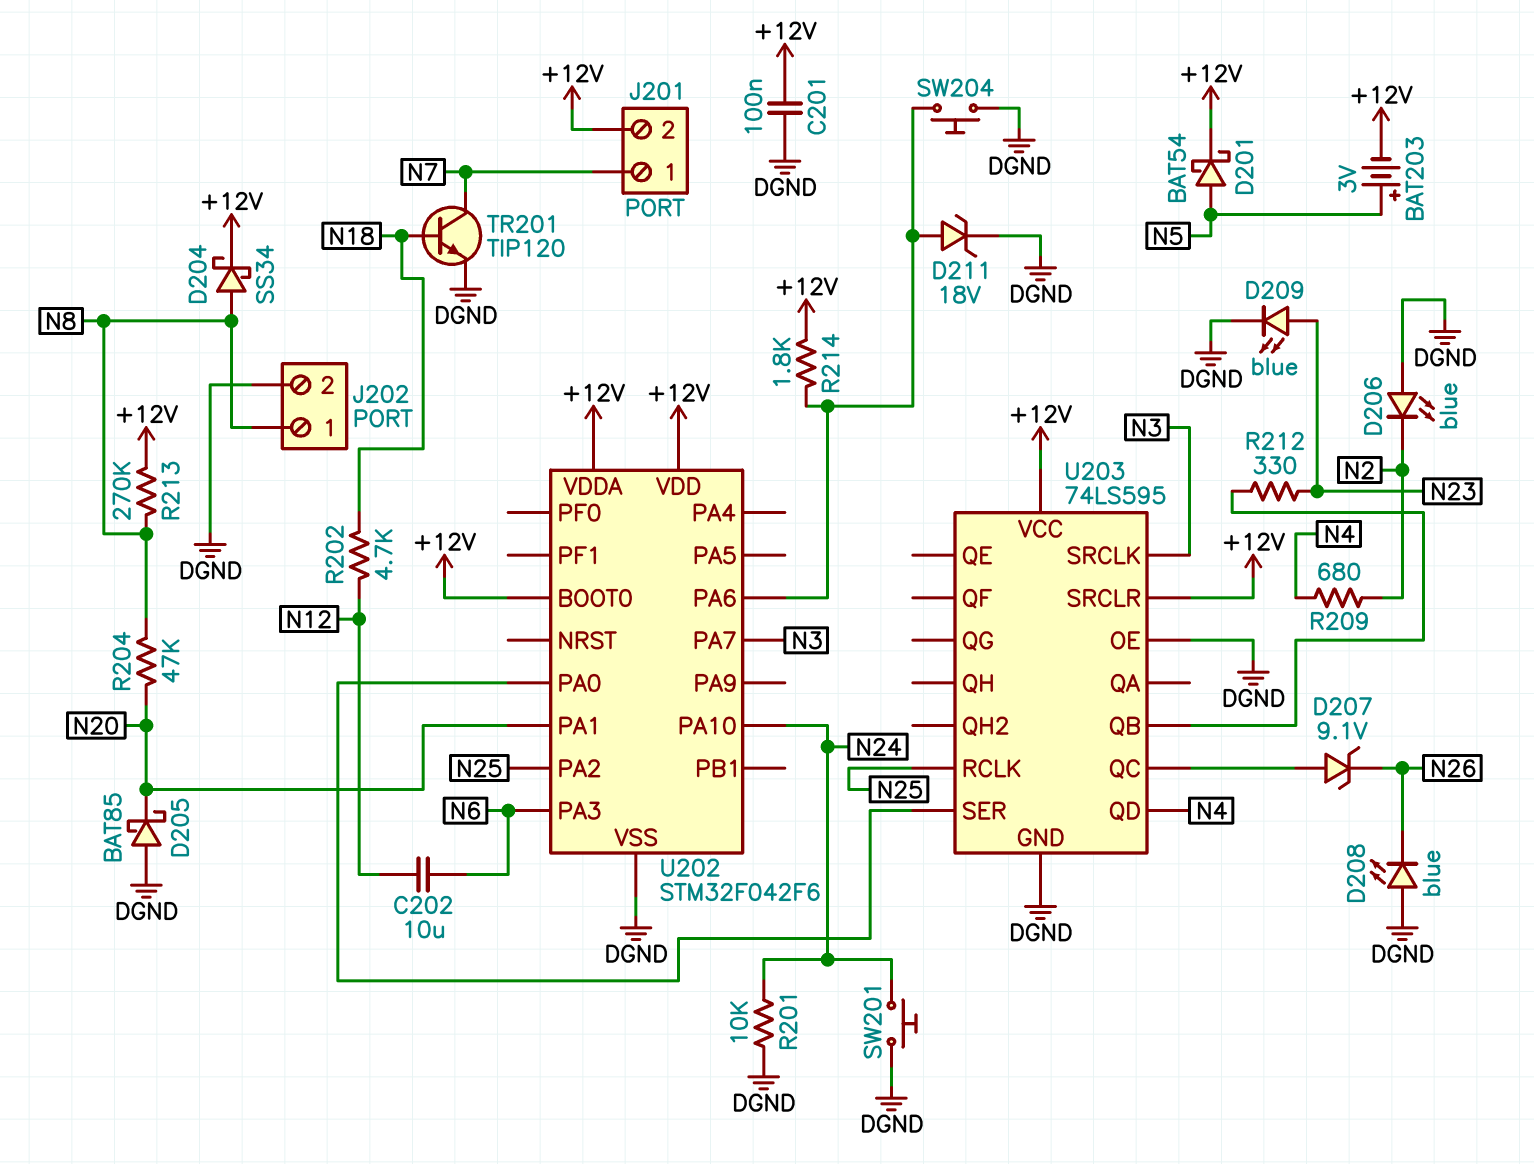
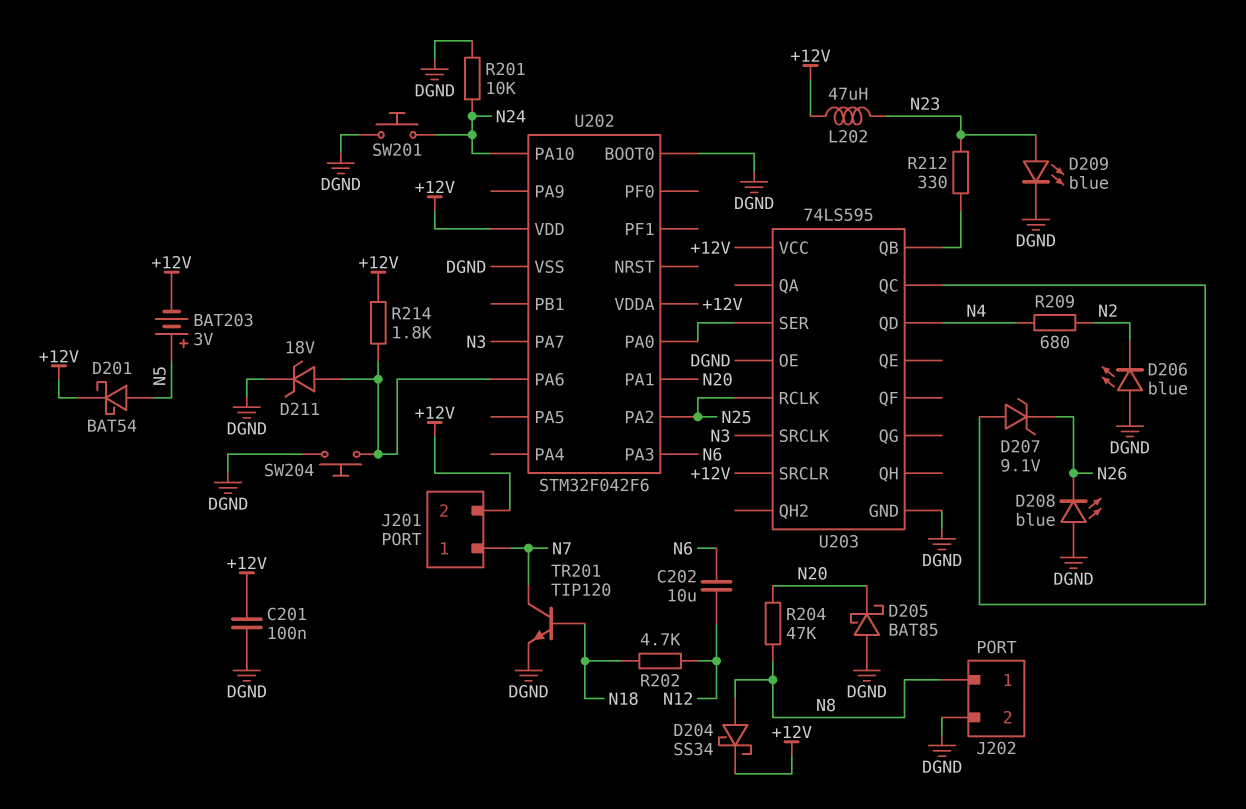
L202: none -> 47uH (+12V, N23)
R213: 270k (+12V, N8) -> none
U202 pin BOOT0: +12V -> DGND

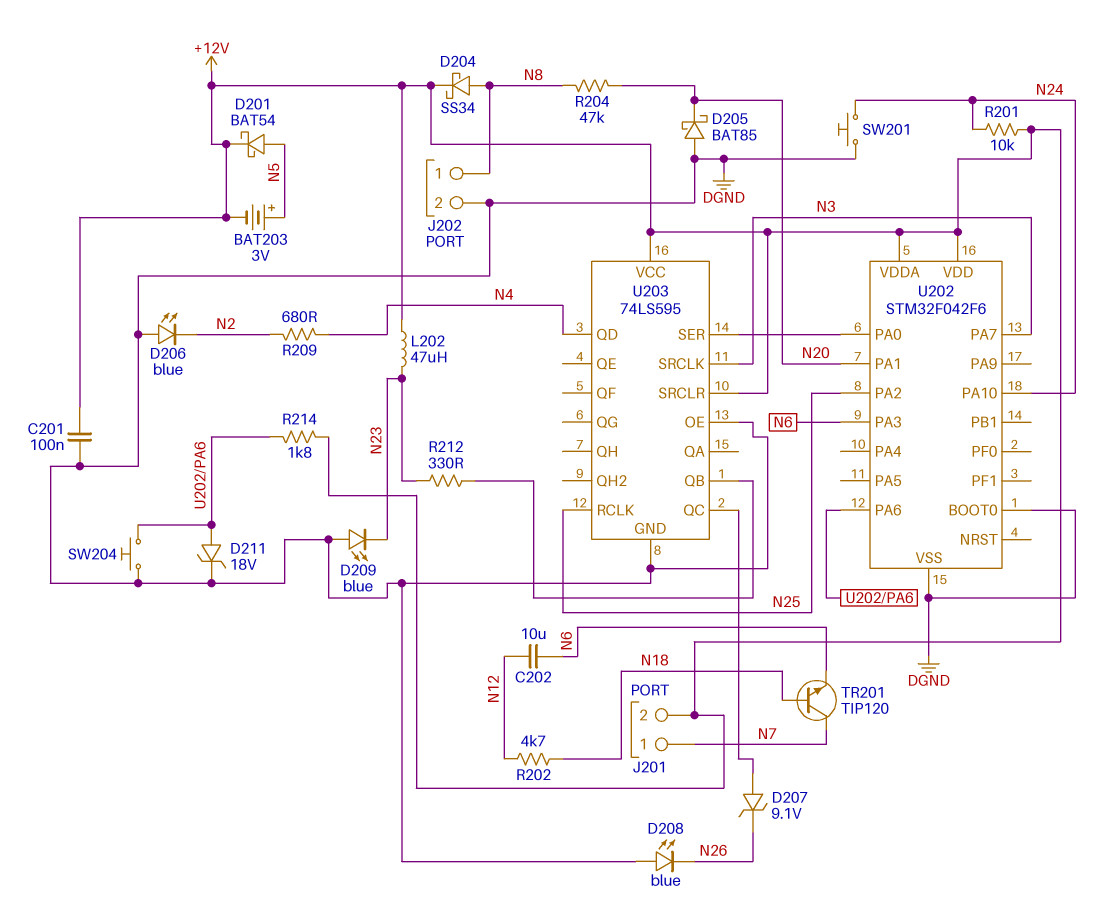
D209: LED blue (A N23, K DGND) -> LED blue (A DGND, K N23)
R201: 10k (DGND, N24) -> 10k (+12V, N24)
TR201: NPN TIP120 (B N18, C N7, E DGND) -> NPN TIP120 (B N18, C N7, E N6)

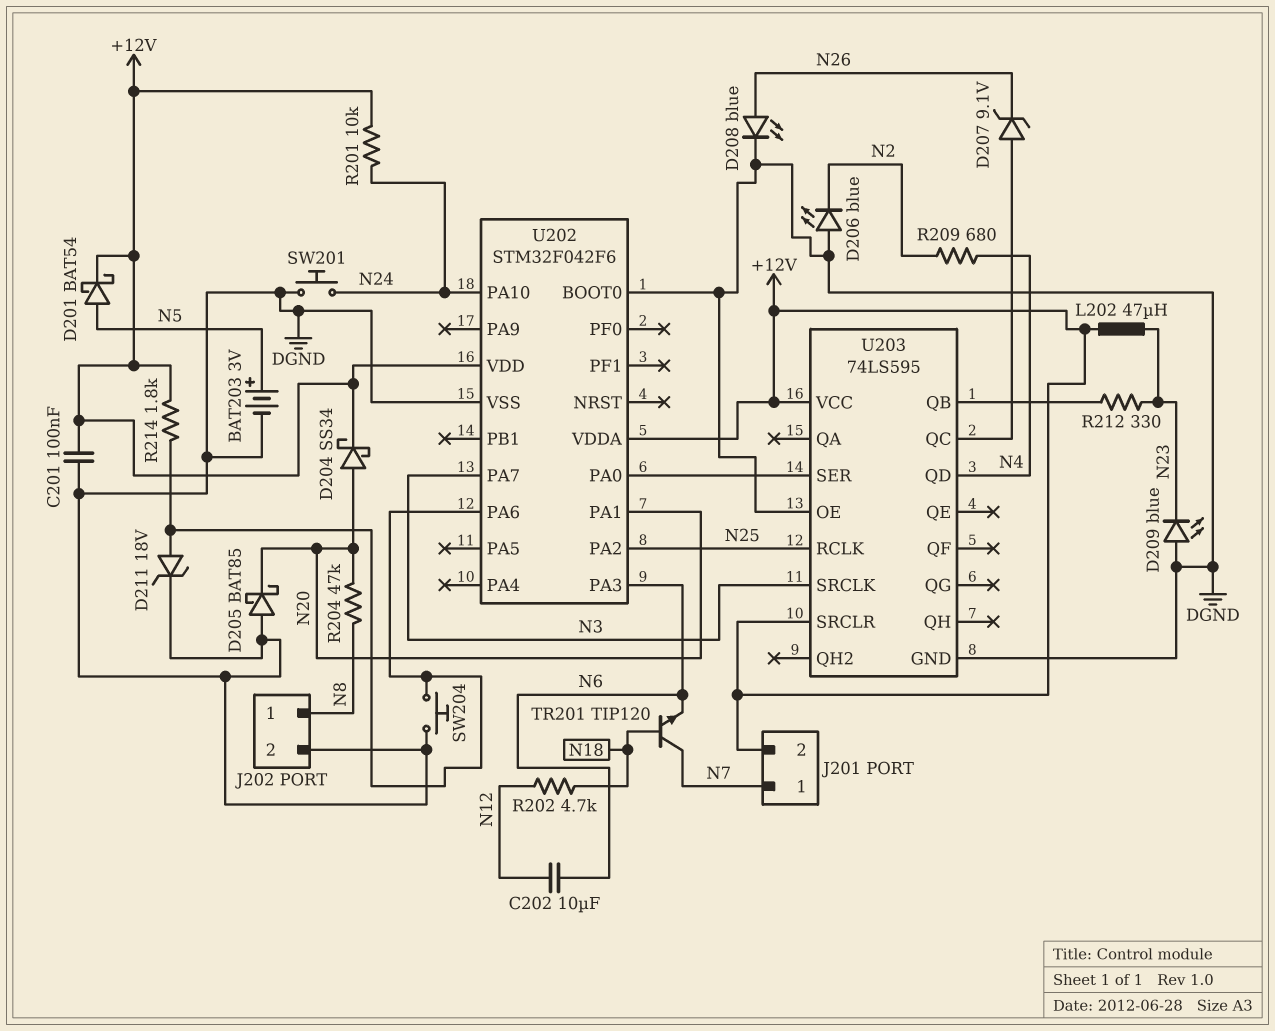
BAT203: 3V (plus N5, minus +12V) -> 3V (plus N5, minus DGND)
D204: schottky SS34 (A N8, K +12V) -> schottky SS34 (A N20, K +12V)
D208: LED blue (A DGND, K N26) -> LED blue (A N26, K DGND)

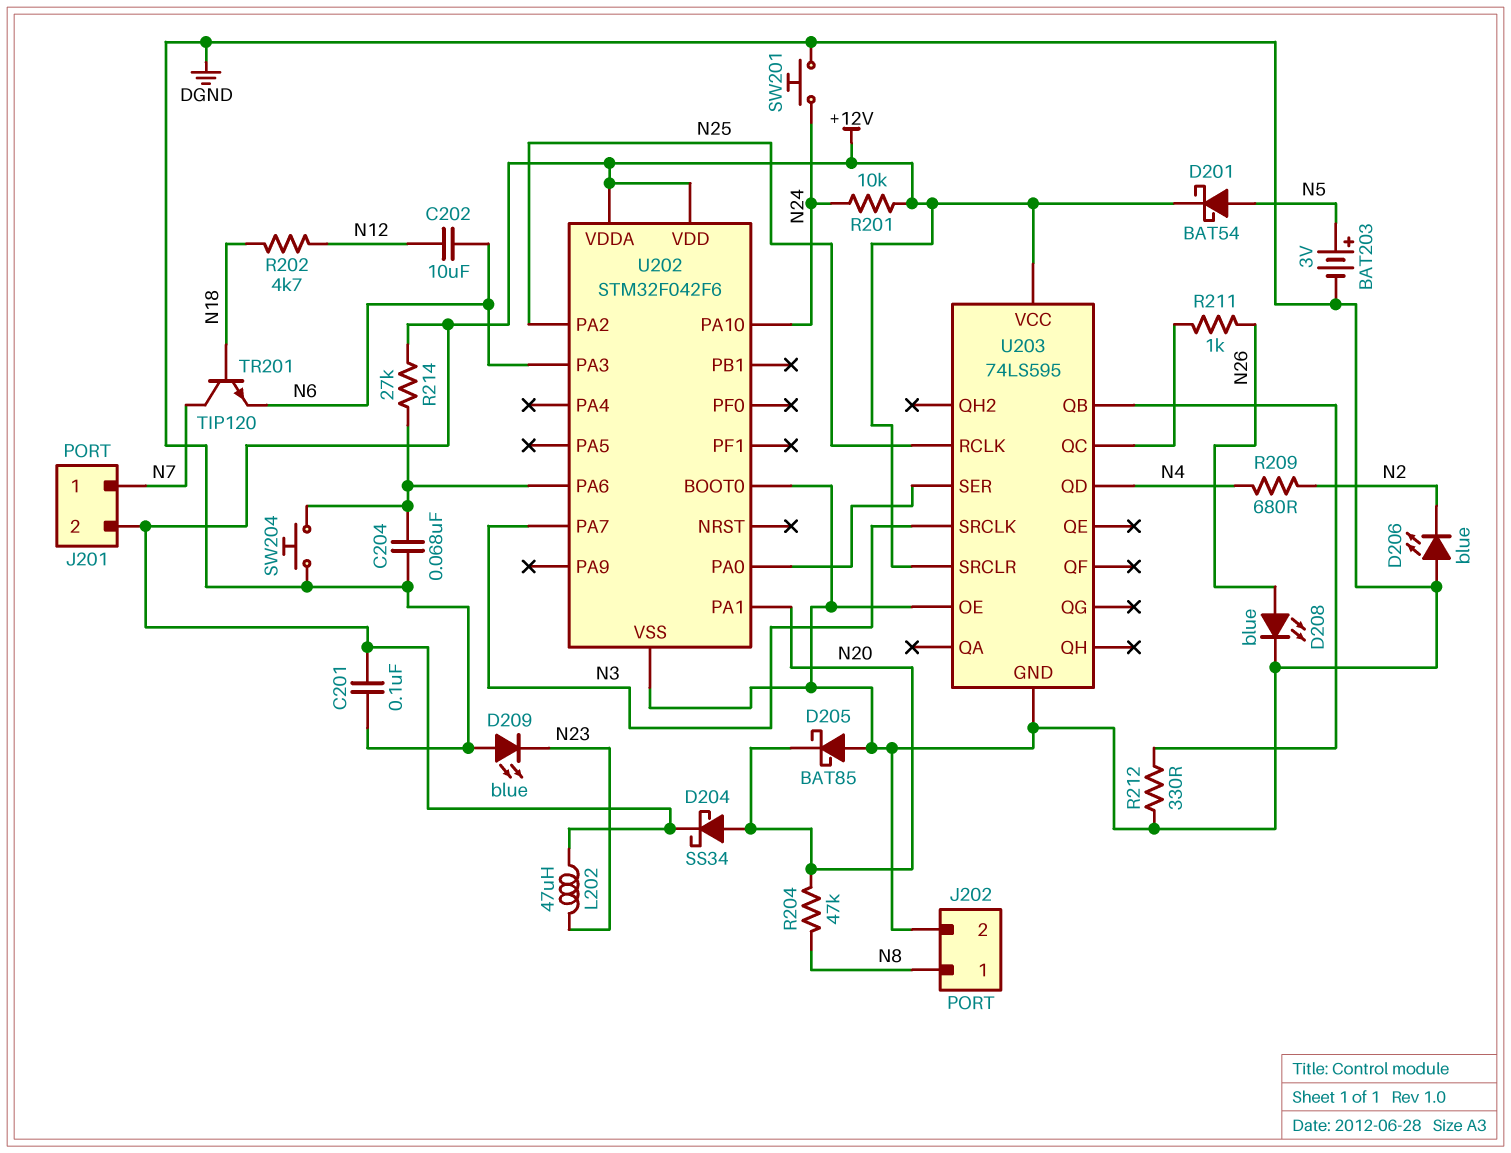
C204: none -> 68nF (DGND, U202/PA6)
D207: zener 9.1V (A U203/QC, K N26) -> none
D211: zener 18V (A U202/PA6, K DGND) -> none
R211: none -> 1k (N26, U203/QC)
R212: 330 (N23, U203/QB) -> 330 (DGND, U203/QB)
R214: 1.8k (+12V, U202/PA6) -> 27k (+12V, U202/PA6)

